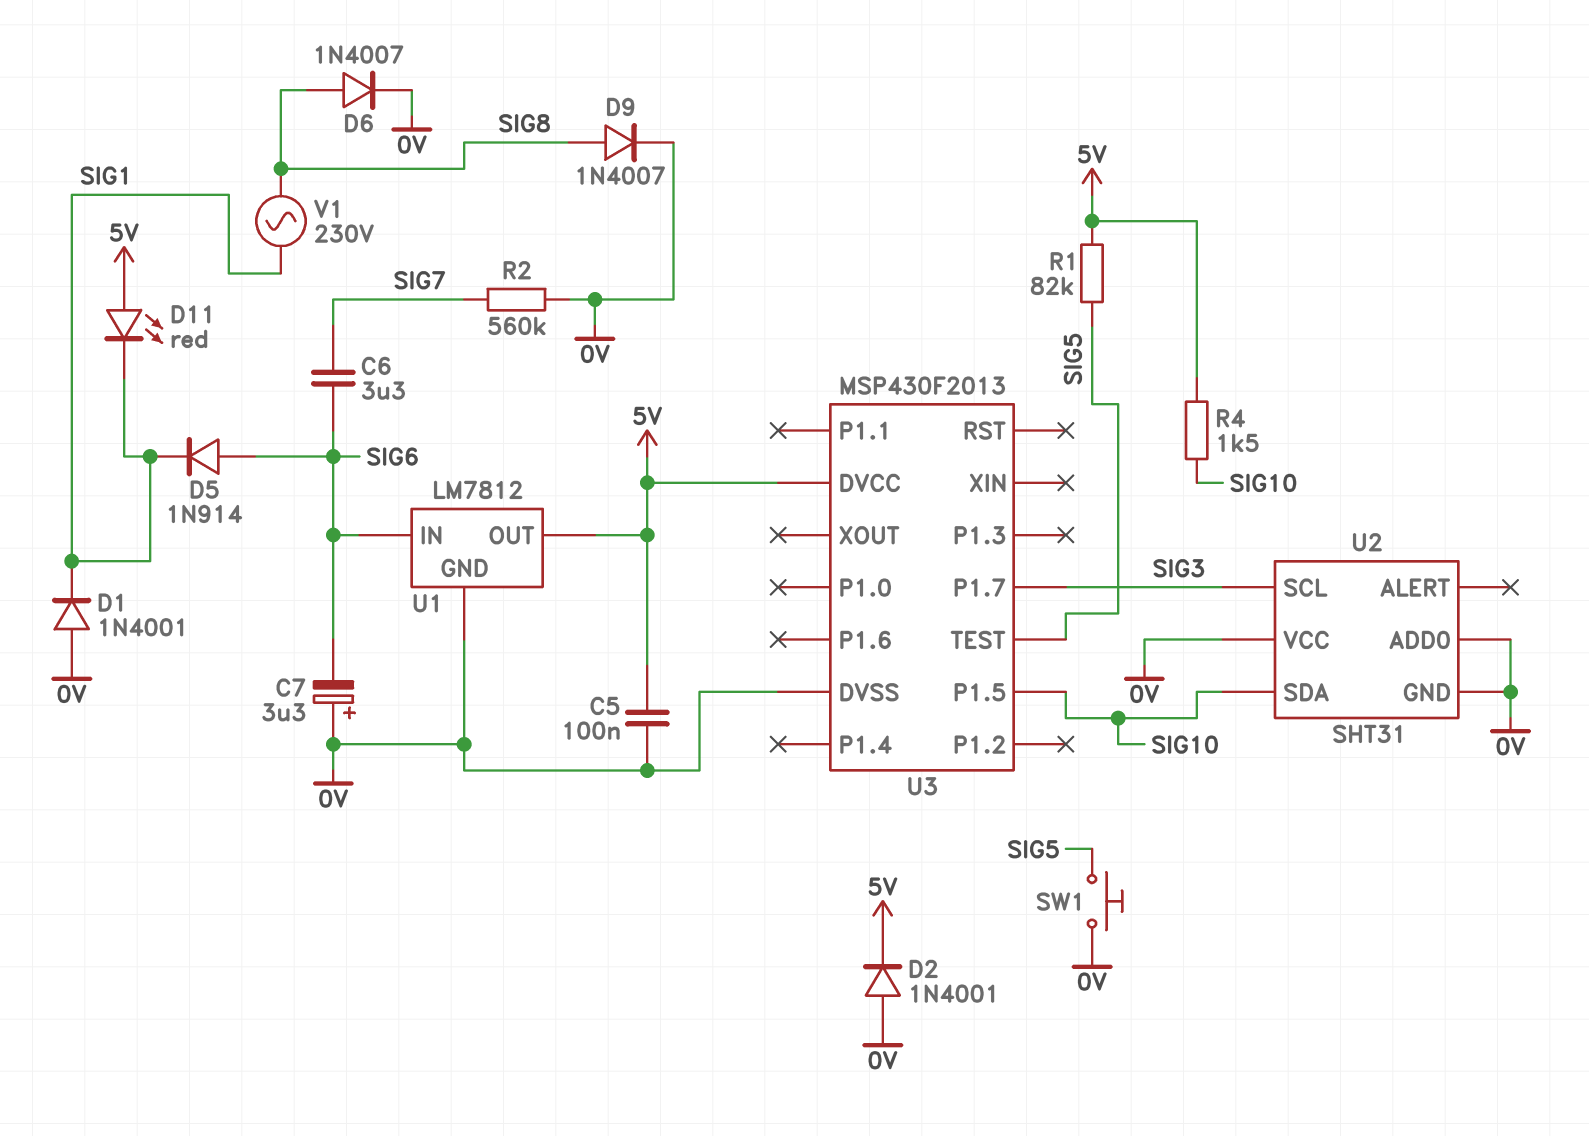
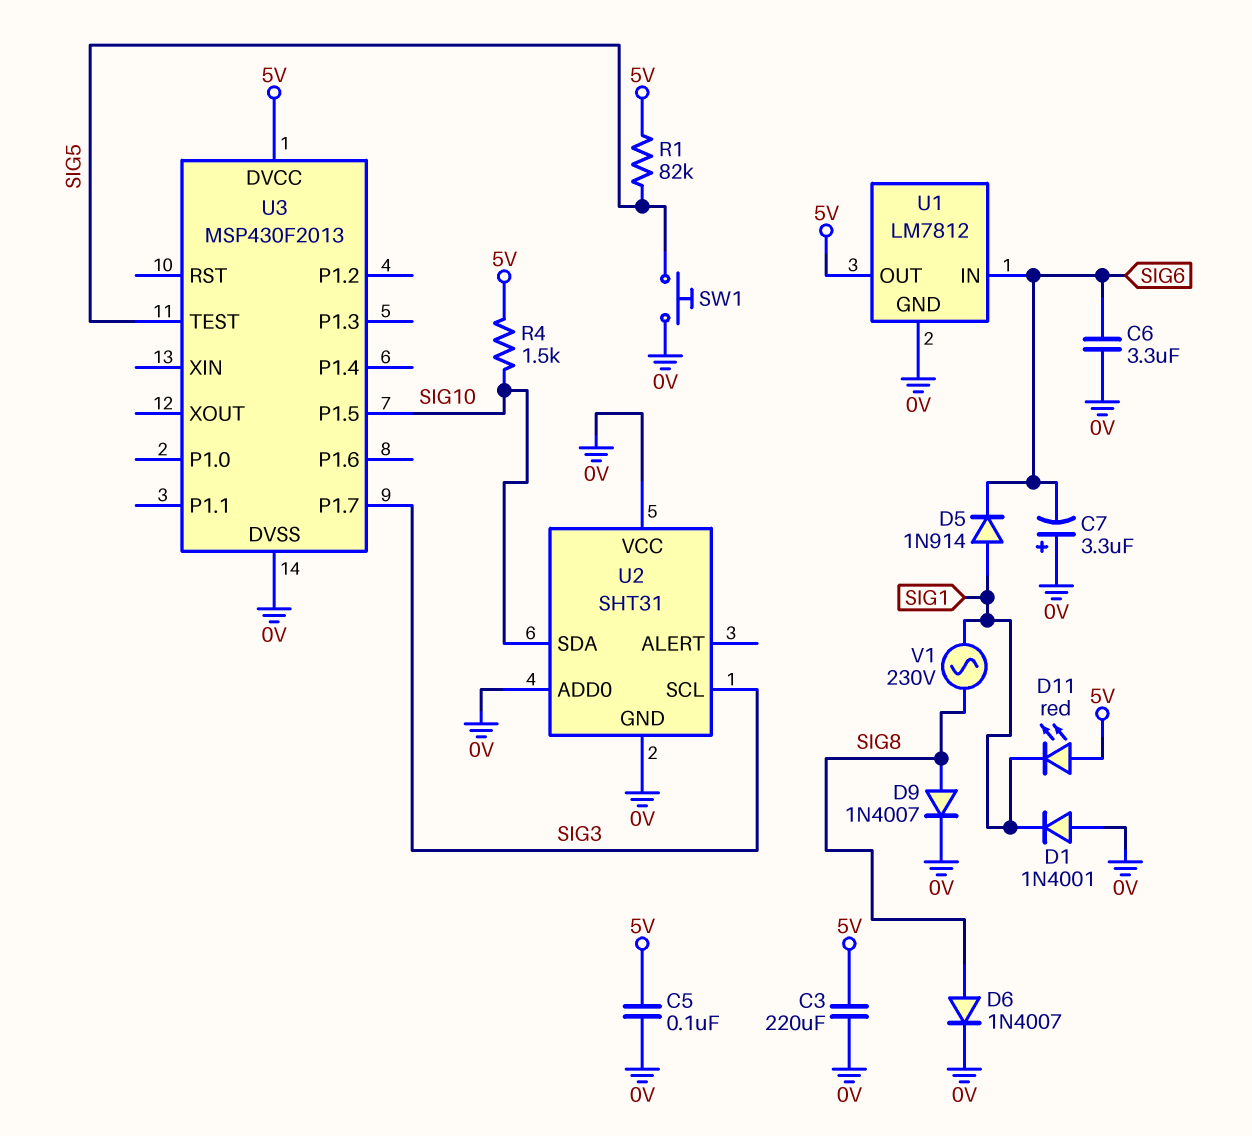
C3: none -> 220uF (0V, 5V)
C6: 3.3uF (SIG6, SIG7) -> 3.3uF (0V, SIG6)
D2: diode 1N4001 (A 0V, K 5V) -> none
D5: diode 1N914 (A SIG6, K SIG1) -> diode 1N914 (A SIG1, K SIG6)
R2: 560k (0V, SIG7) -> none

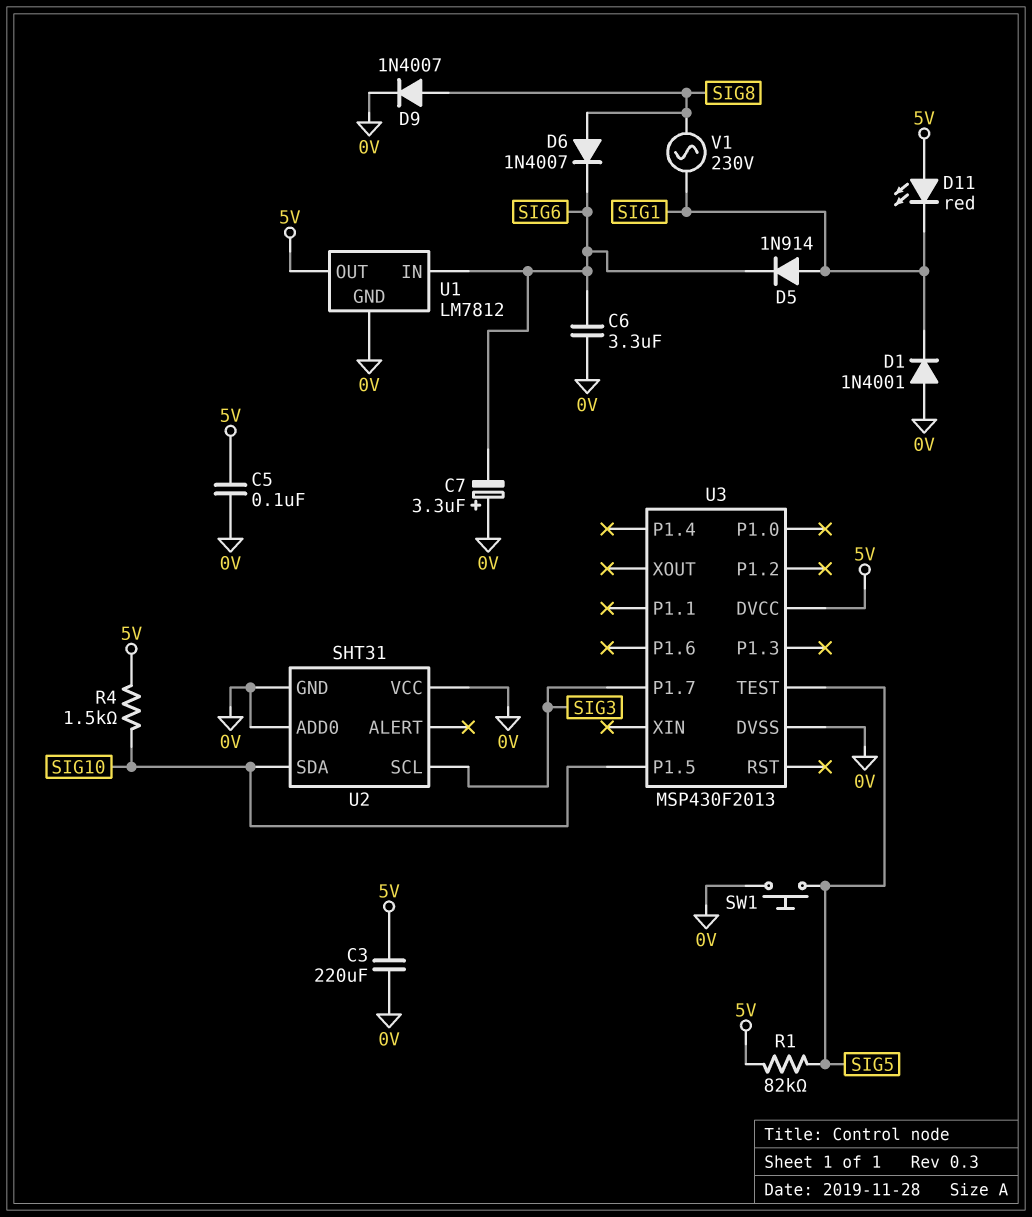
D6: diode 1N4007 (A SIG8, K 0V) -> diode 1N4007 (A SIG8, K SIG6)

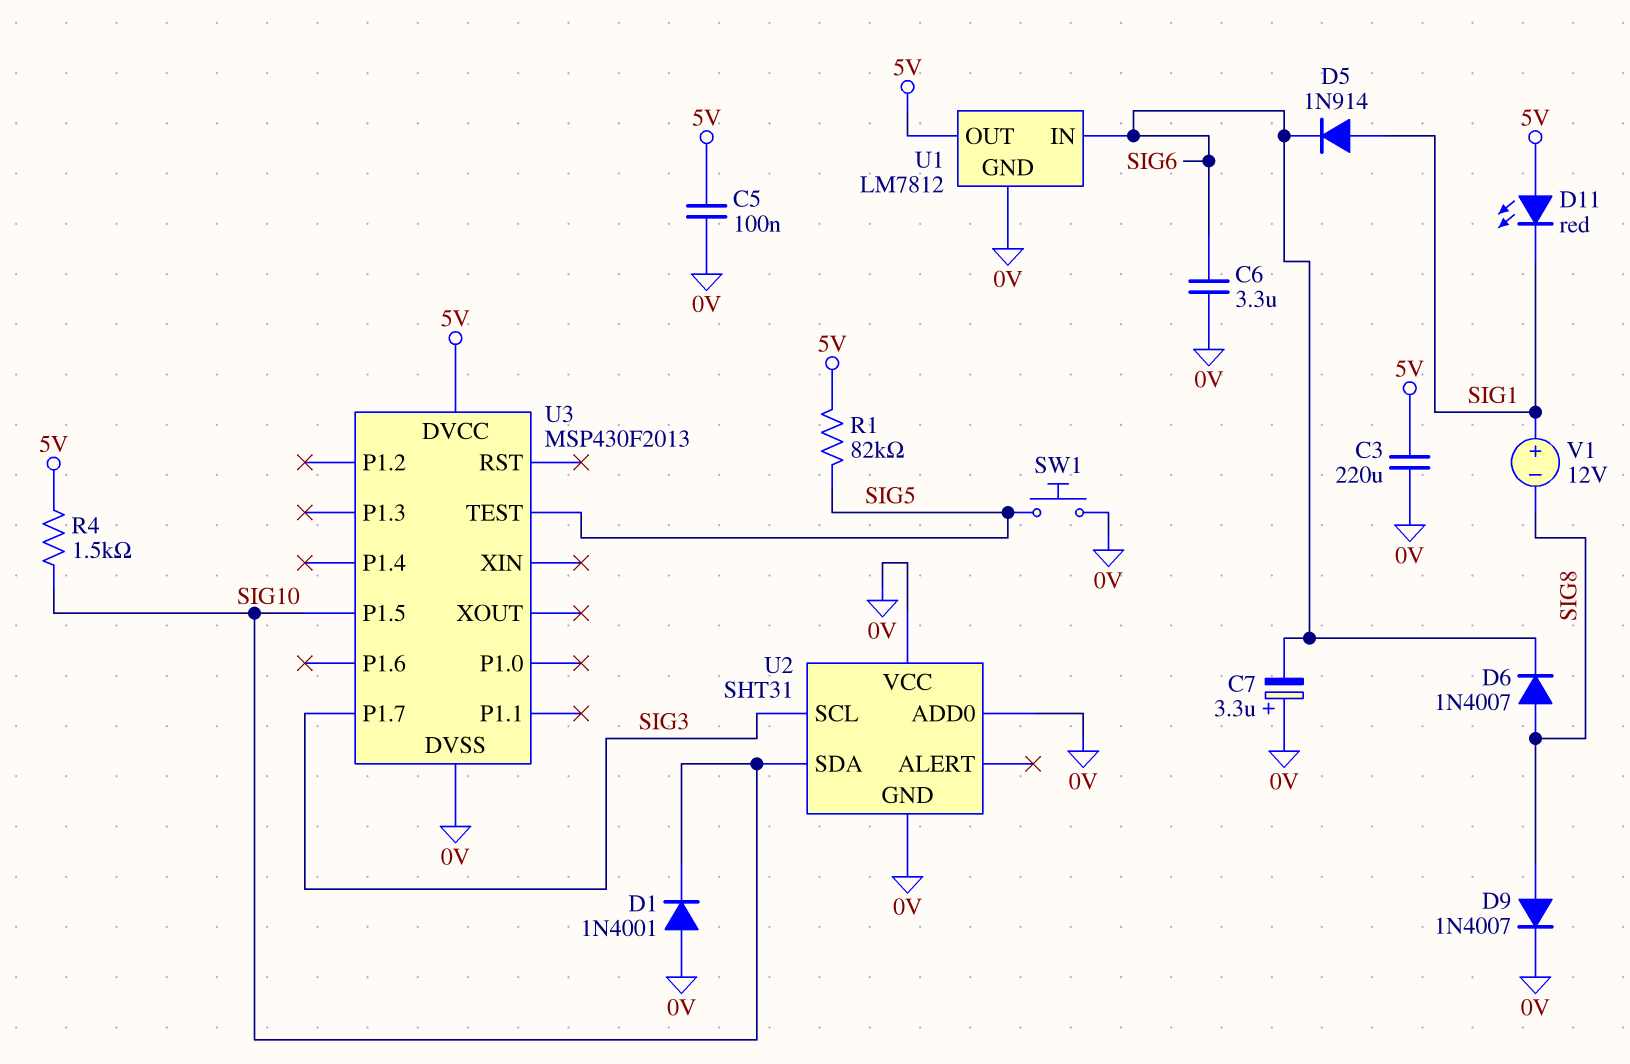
D1: diode 1N4001 (A 0V, K SIG1) -> diode 1N4001 (A 0V, K SIG10)
V1: AC 230V (SIG1, SIG8) -> 12V (plus SIG1, minus SIG8)

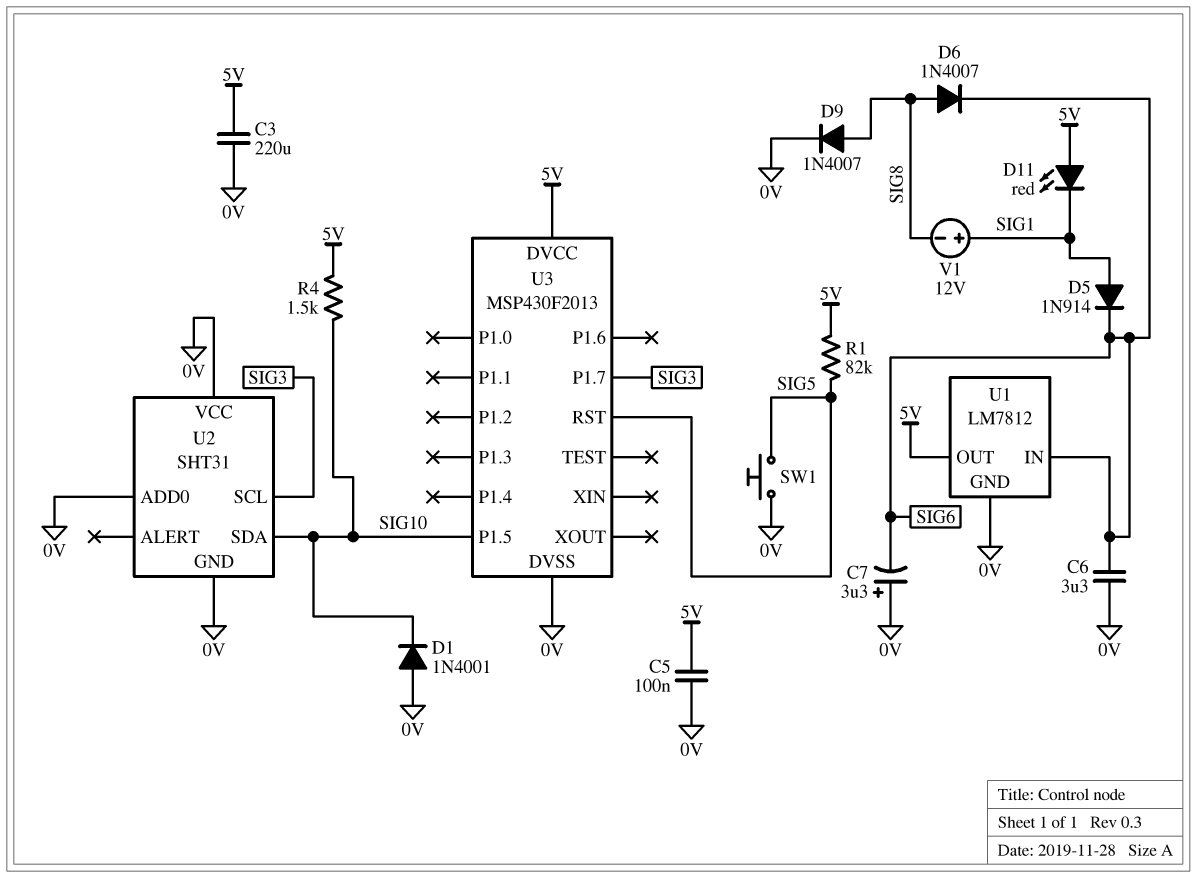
U3 pin RST: none -> SIG5
U3 pin TEST: SIG5 -> none

